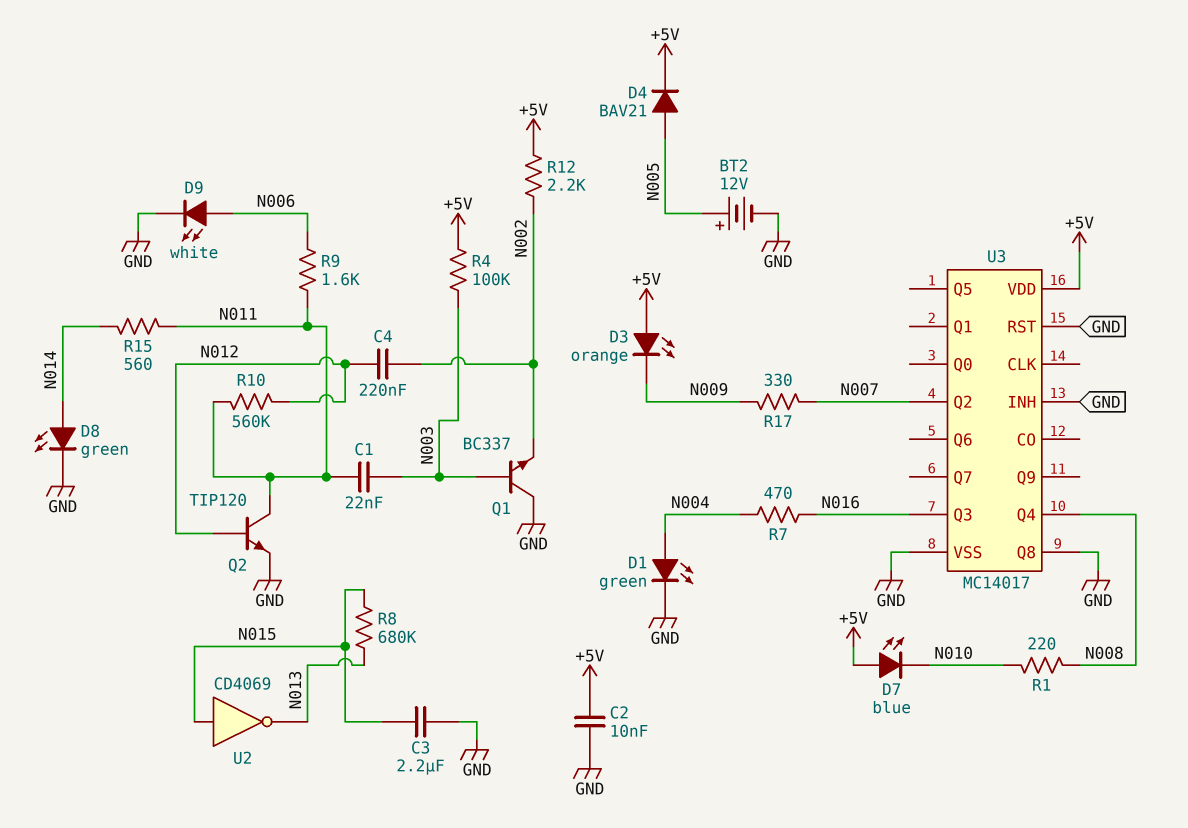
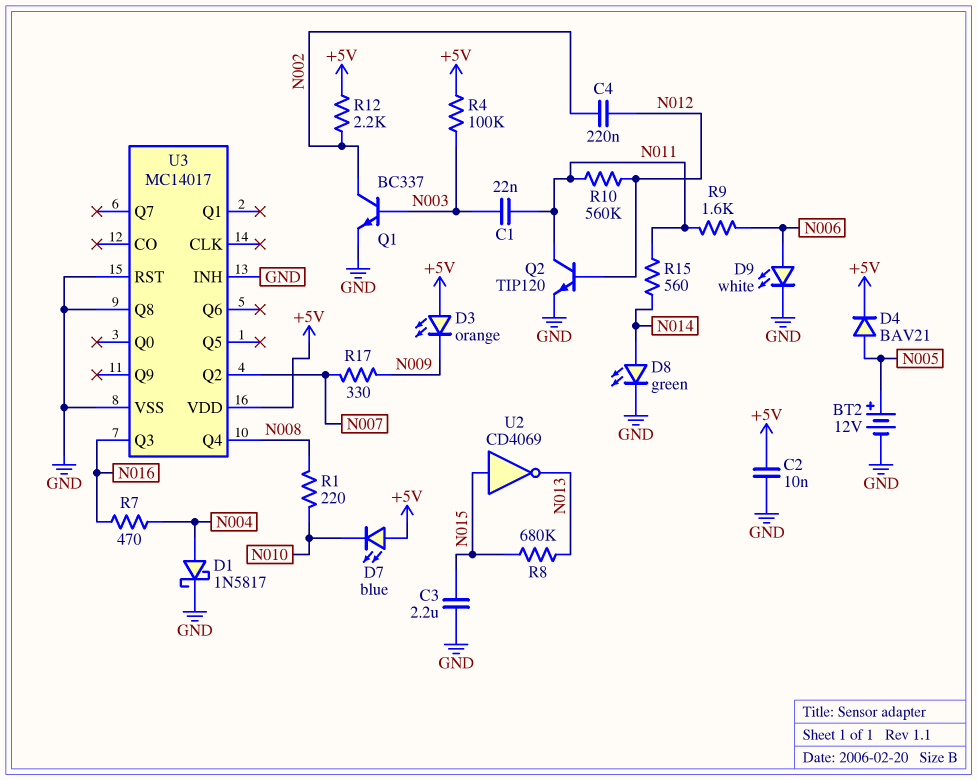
D1: LED green (A N004, K GND) -> schottky 1N5817 (A N004, K GND)
Q1: NPN BC337 (B N003, C GND, E N002) -> NPN BC337 (B N003, C N002, E GND)

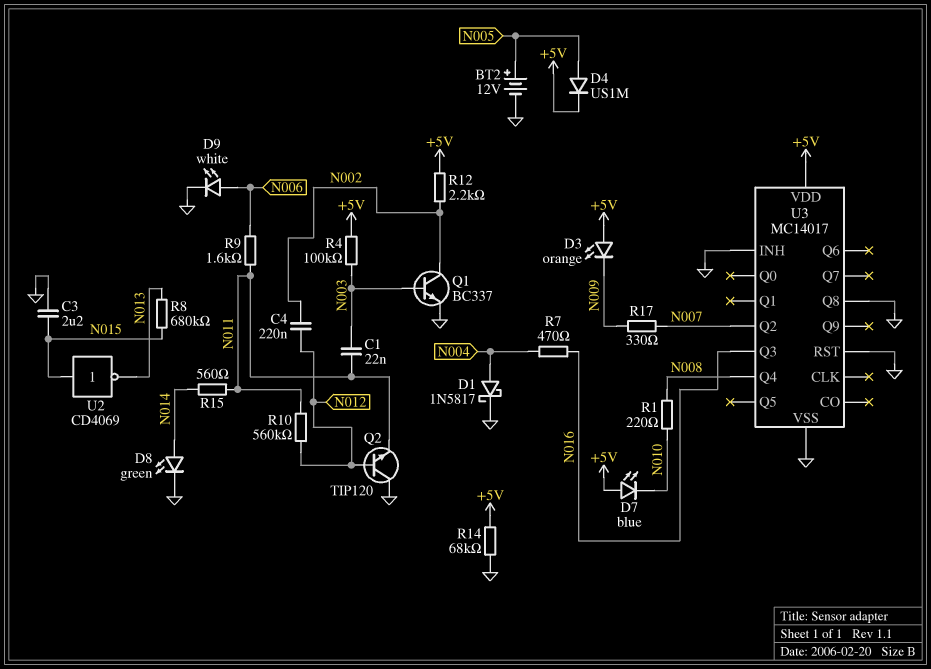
C2: 10nF (+5V, GND) -> none
D4: diode BAV21 (A N005, K +5V) -> diode US1M (A N005, K +5V)
Q2: NPN TIP120 (B N012, C N011, E GND) -> NPN TIP120 (B N012, C GND, E N011)
R14: none -> 68k (+5V, GND)

